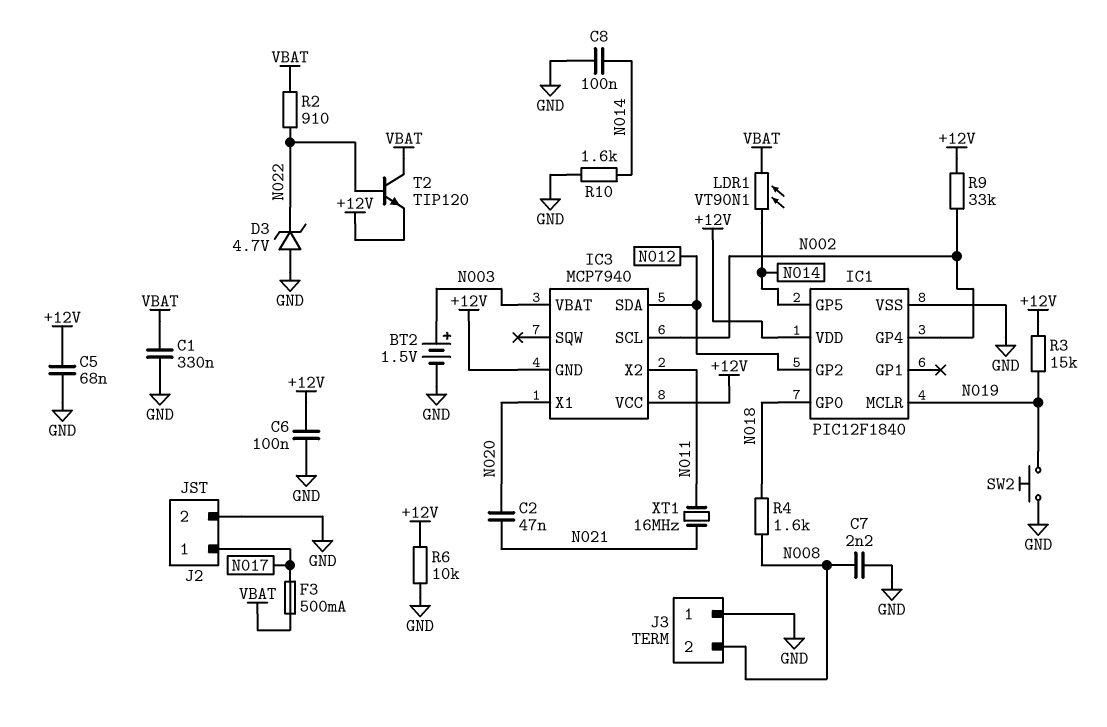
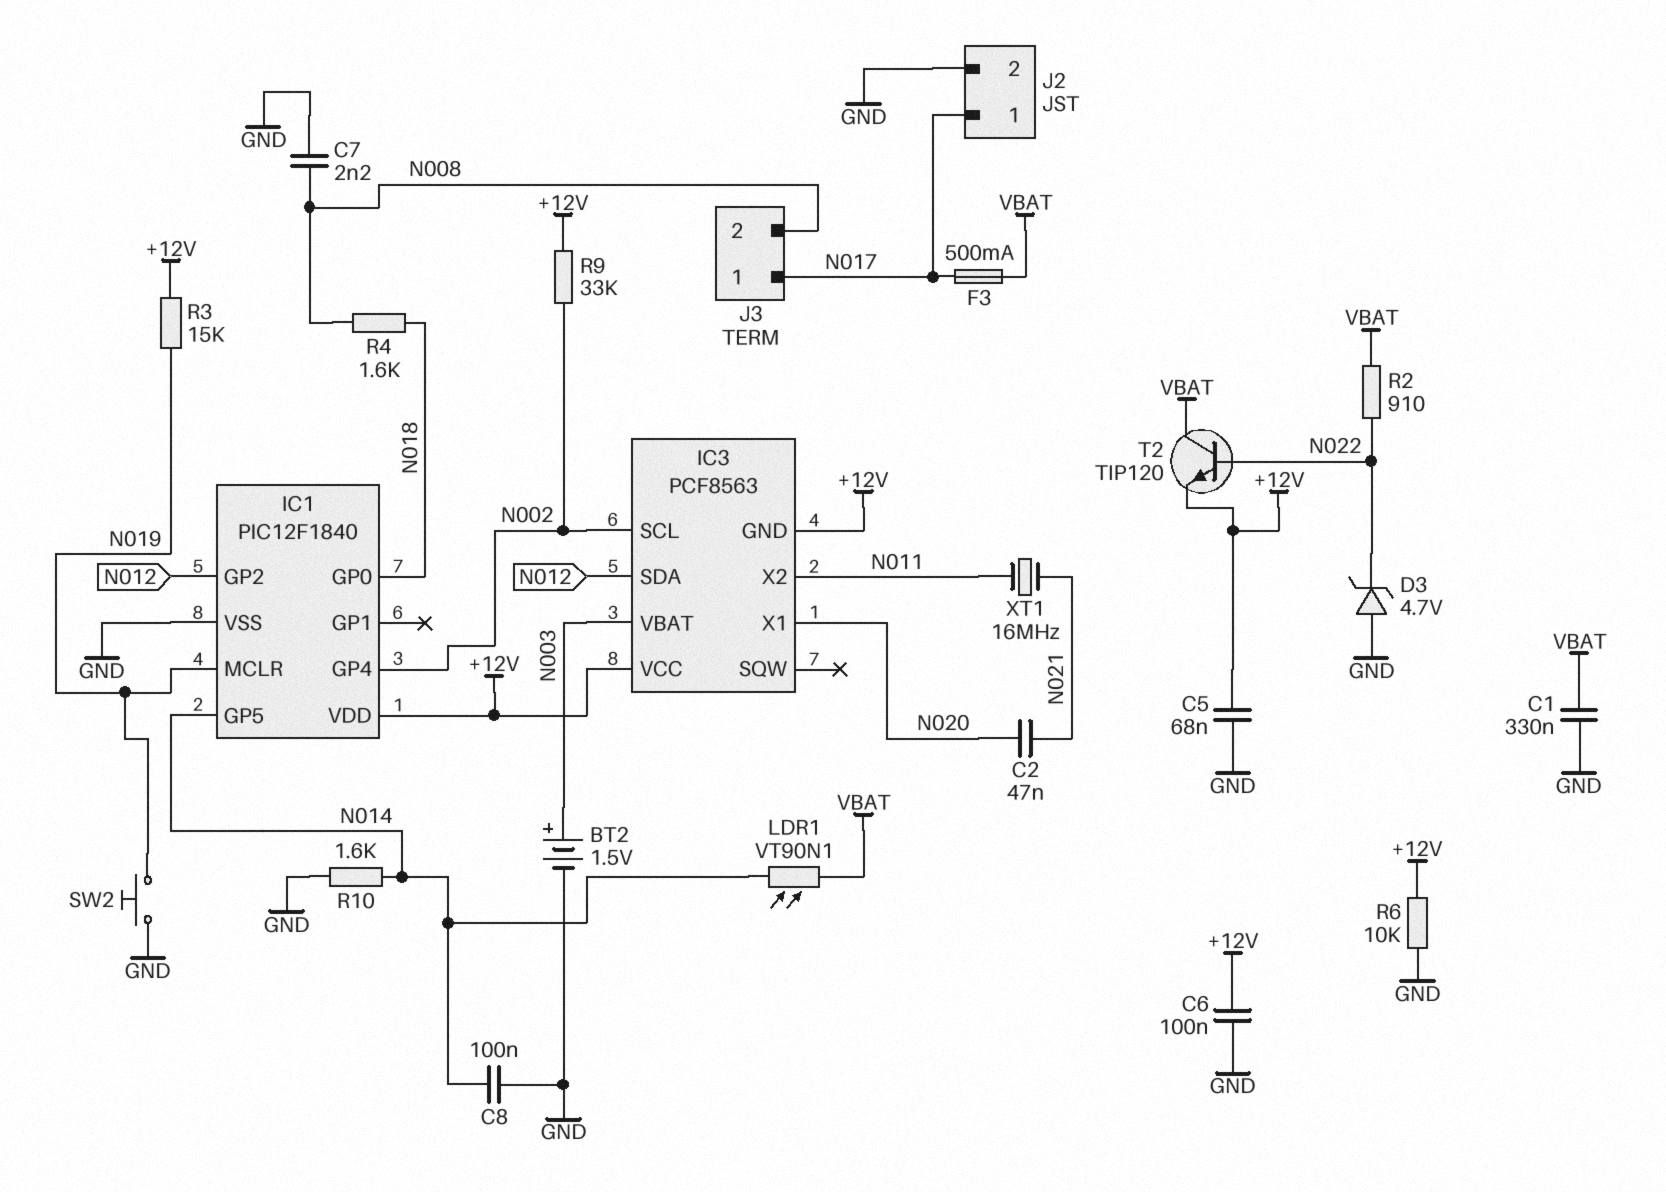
IC3: MCP7940 -> PCF8563
J3 pin 1: GND -> N017

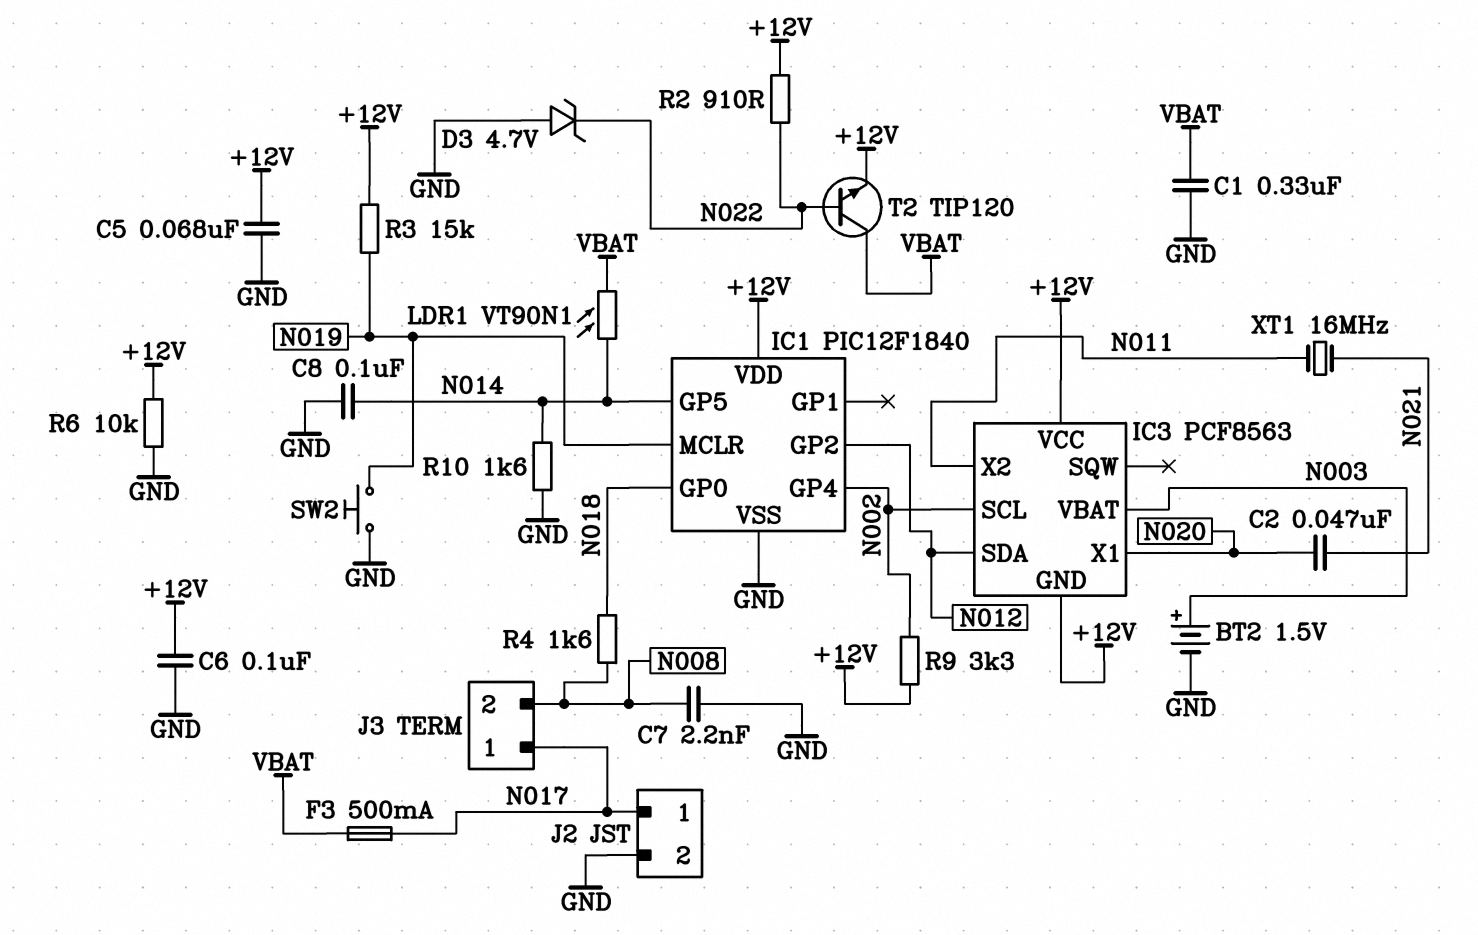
R2: 910 (N022, VBAT) -> 910 (+12V, N022)
R9: 33k (+12V, N002) -> 3.3k (+12V, N002)

